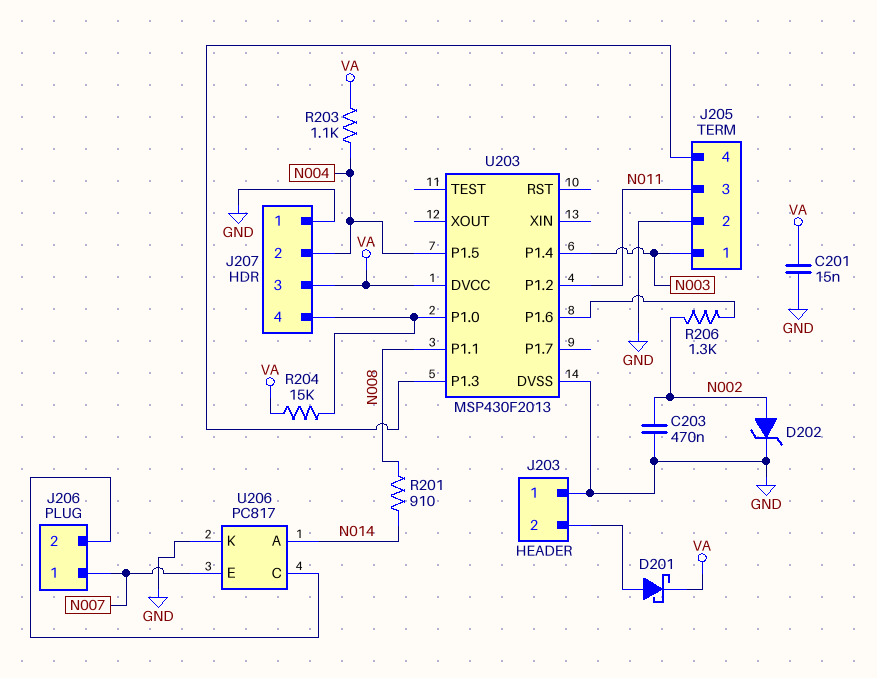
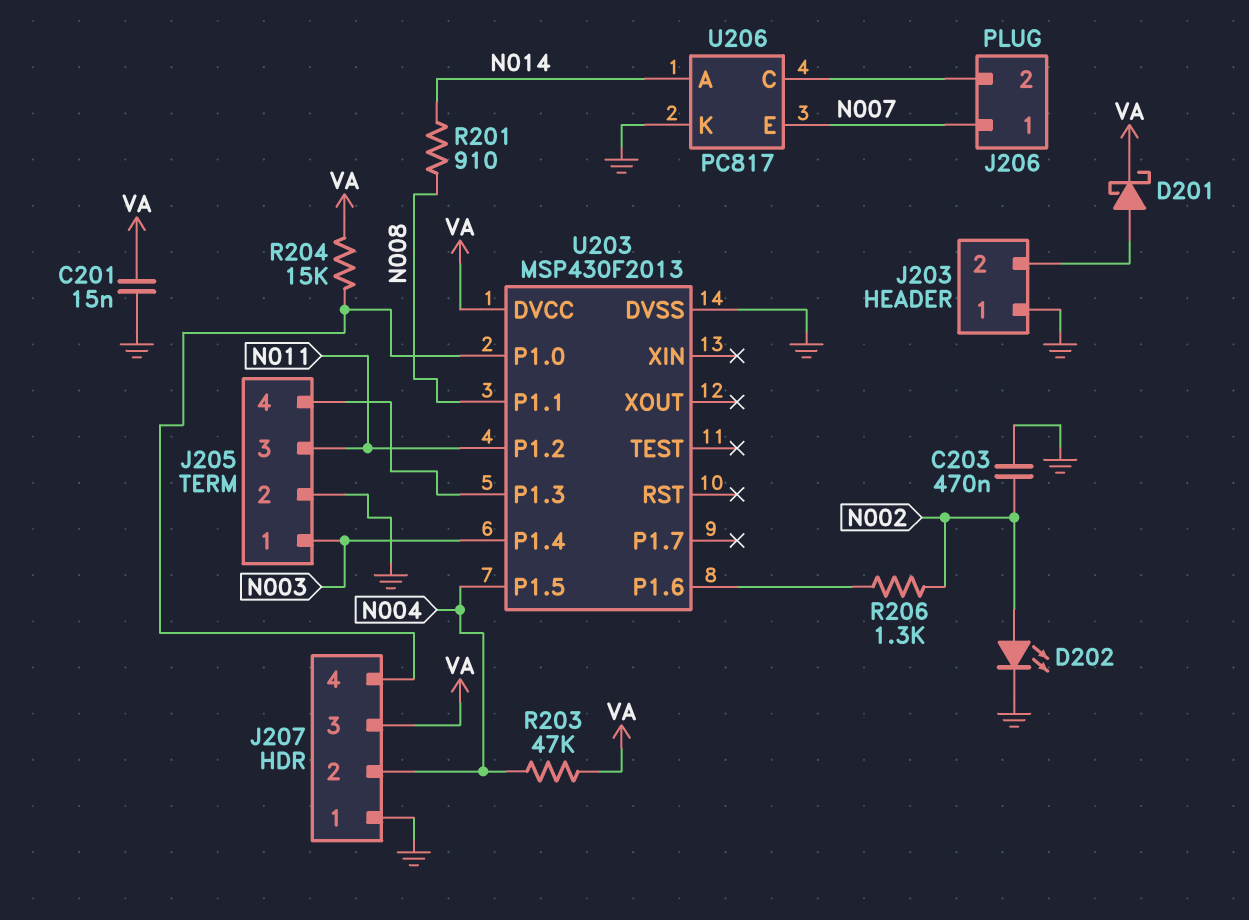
D202: zener (A N002, K GND) -> LED (A N002, K GND)
R203: 1.1k (N004, VA) -> 47k (N004, VA)

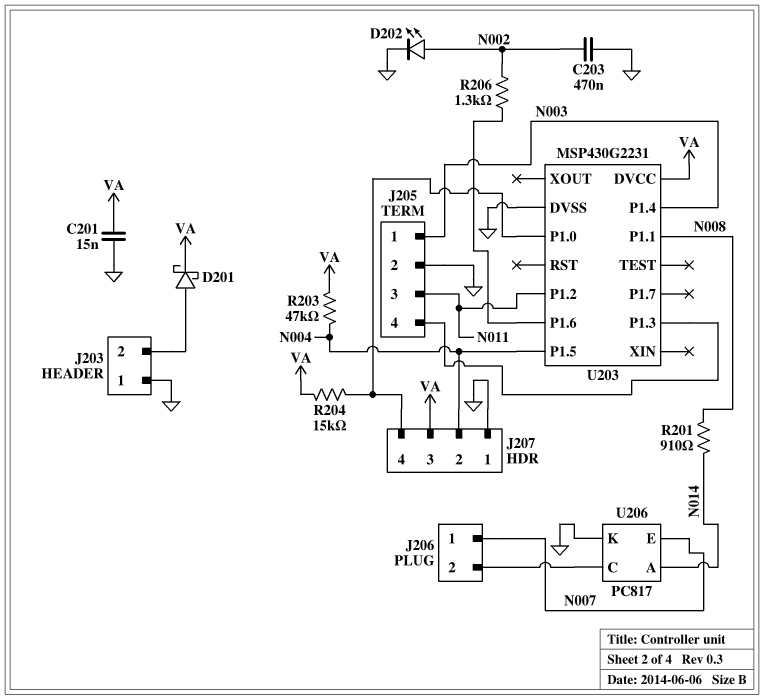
U203: MSP430F2013 -> MSP430G2231

